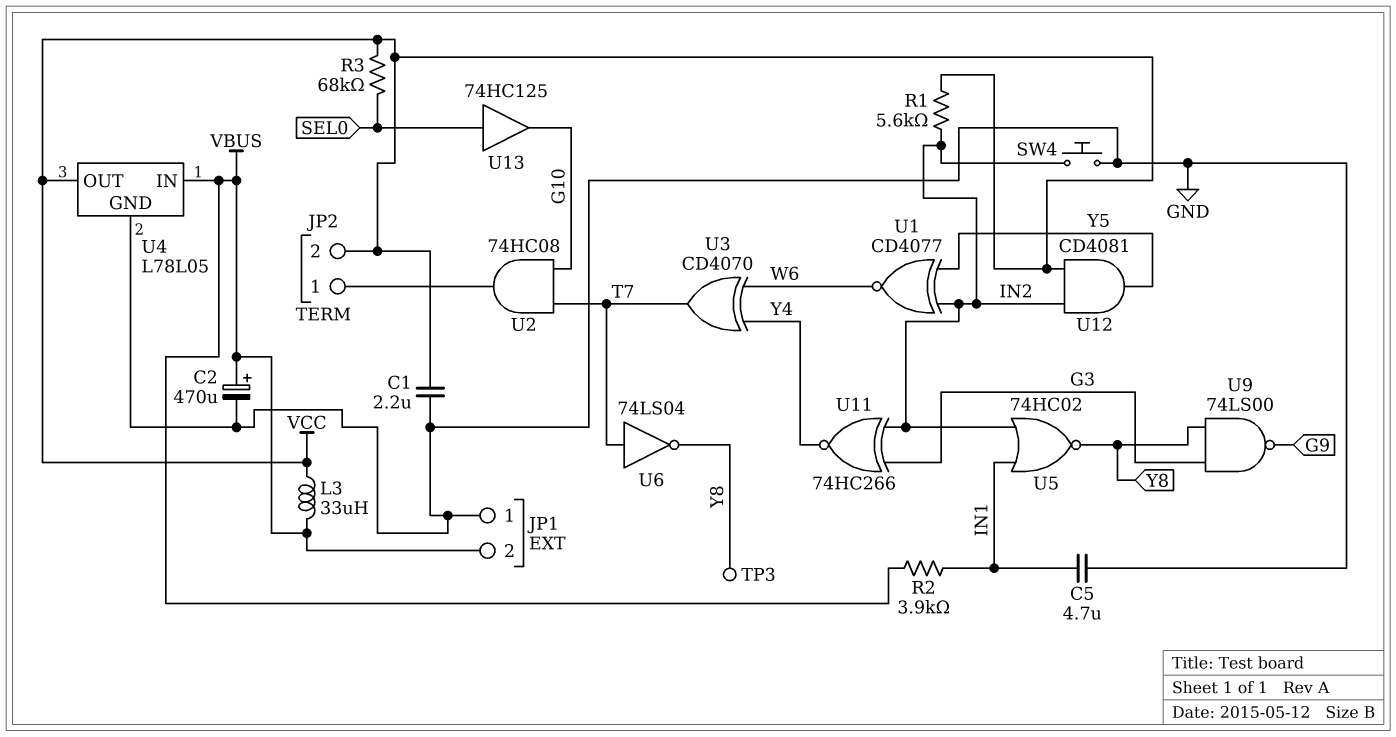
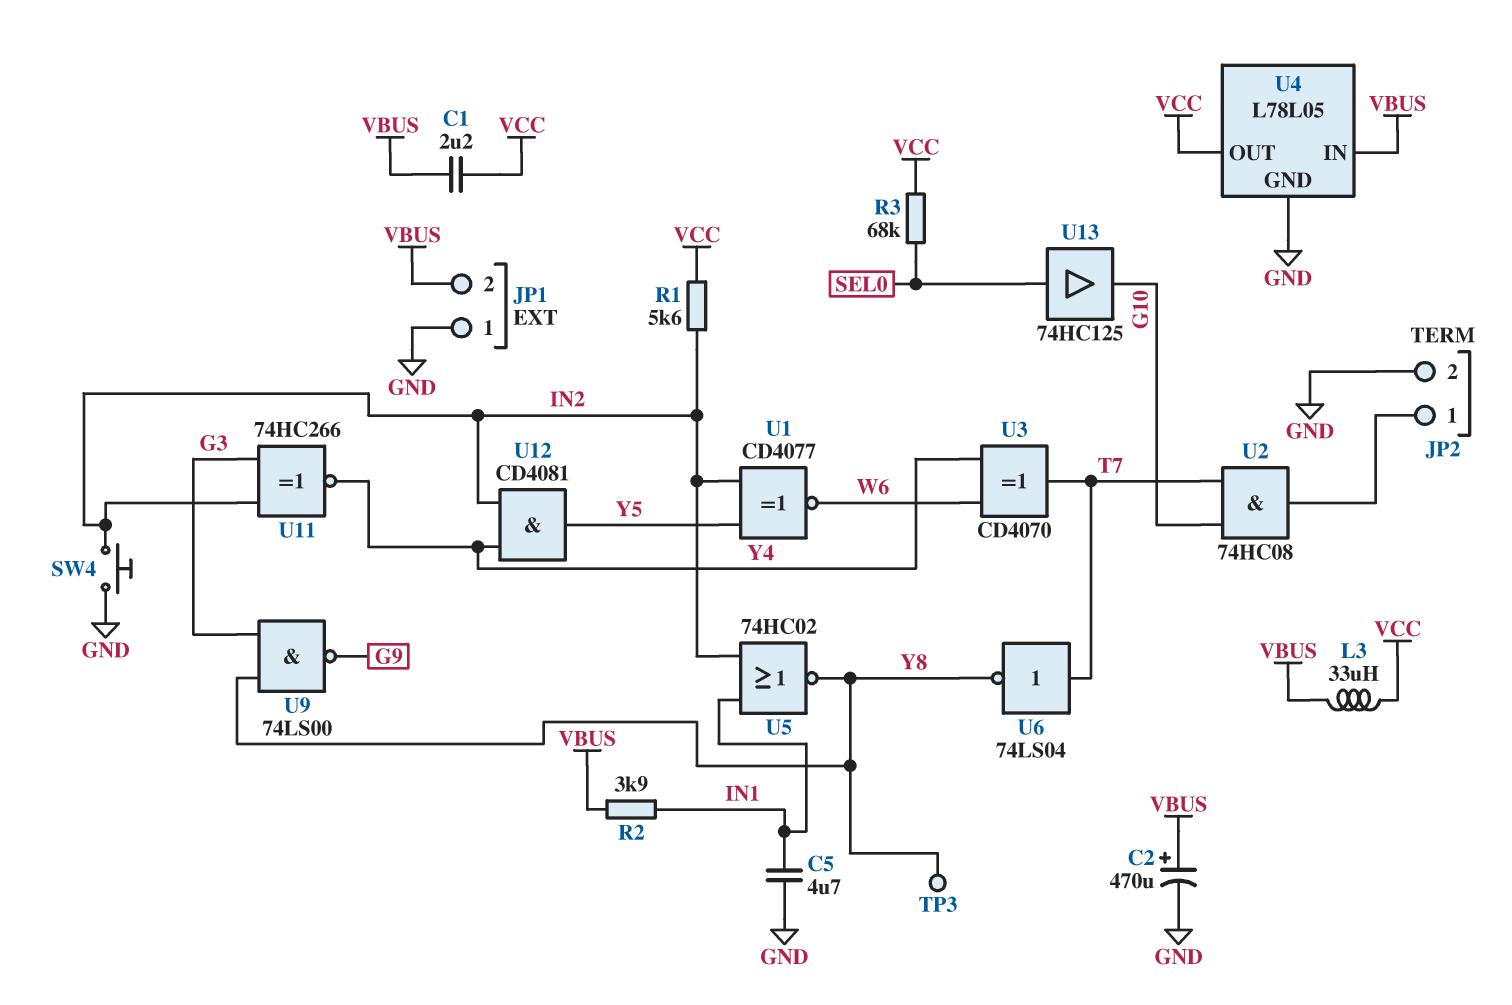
C1: 2.2uF (GND, VCC) -> 2.2uF (VBUS, VCC)
JP2 pin 2: VCC -> GND
U12: AND CD4081 (in IN2, in VCC, out Y5) -> AND CD4081 (in IN2, in Y4, out Y5)

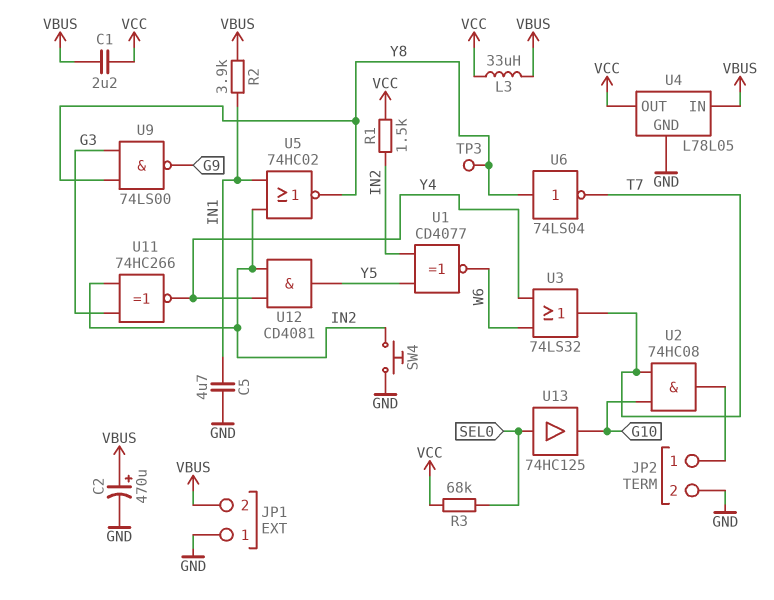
R1: 5.6k (IN2, VCC) -> 1.5k (IN2, VCC)
U3: XOR CD4070 (in W6, in Y4, out T7) -> OR 74LS32 (in W6, in Y4, out T7)
U6: NOT 74LS04 (in T7, out Y8) -> NOT 74LS04 (in Y8, out T7)

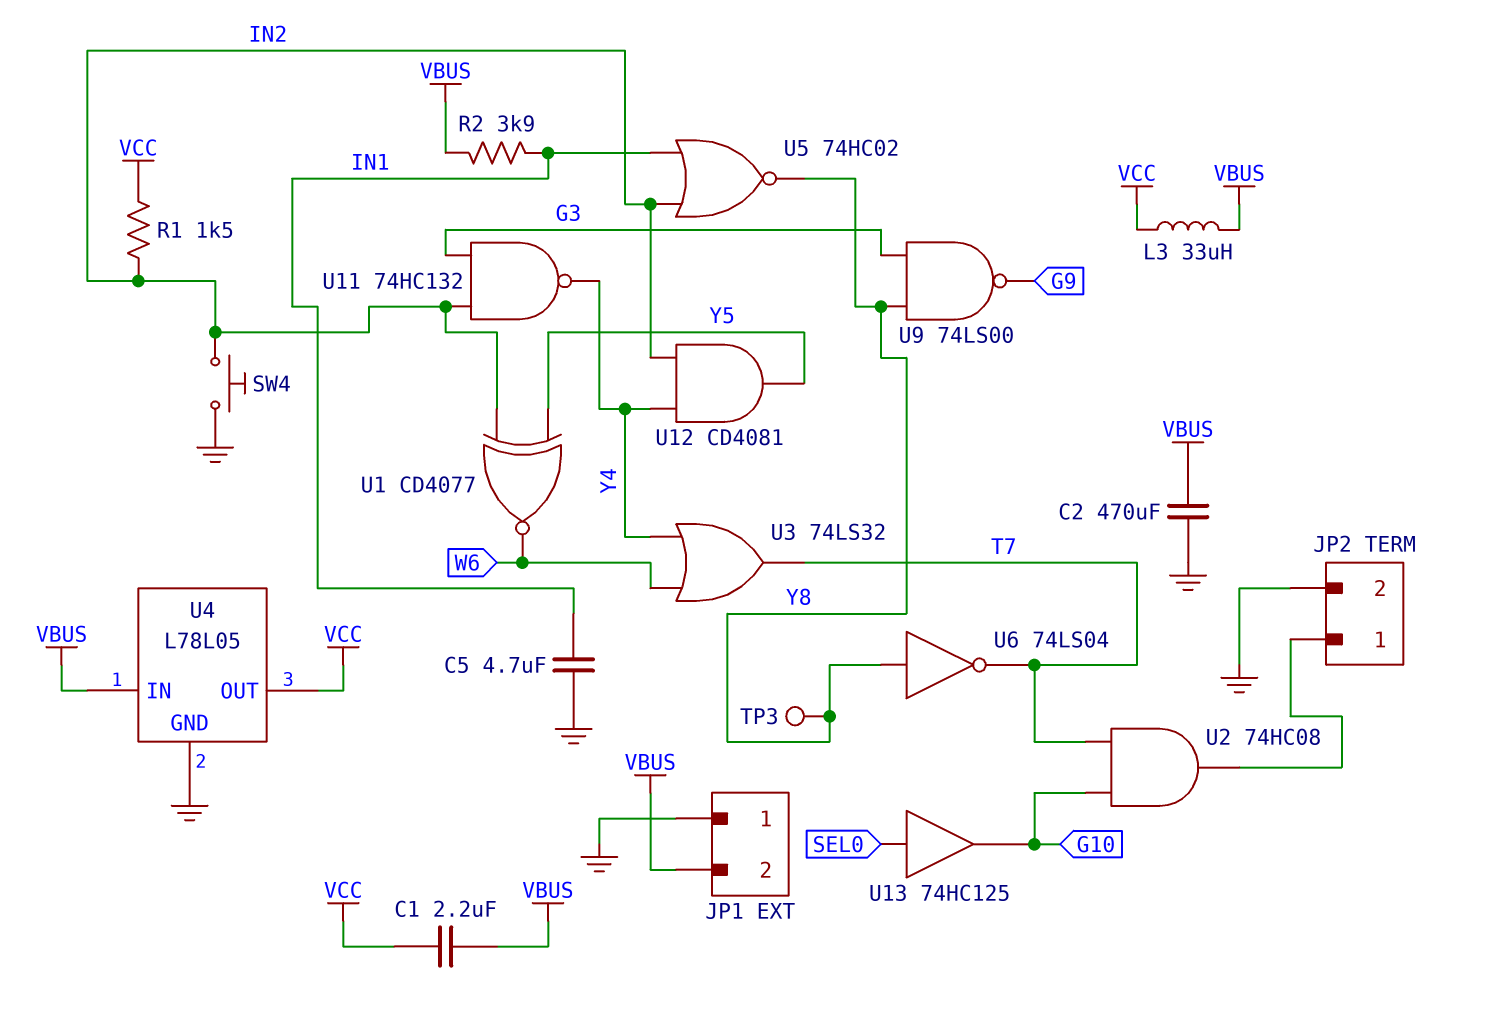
C2: 470uF (plus VBUS, minus GND) -> 470uF (GND, VBUS)
R3: 68k (SEL0, VCC) -> none
U11: XNOR 74HC266 (in G3, in IN2, out Y4) -> NAND 74HC132 (in G3, in IN2, out Y4)

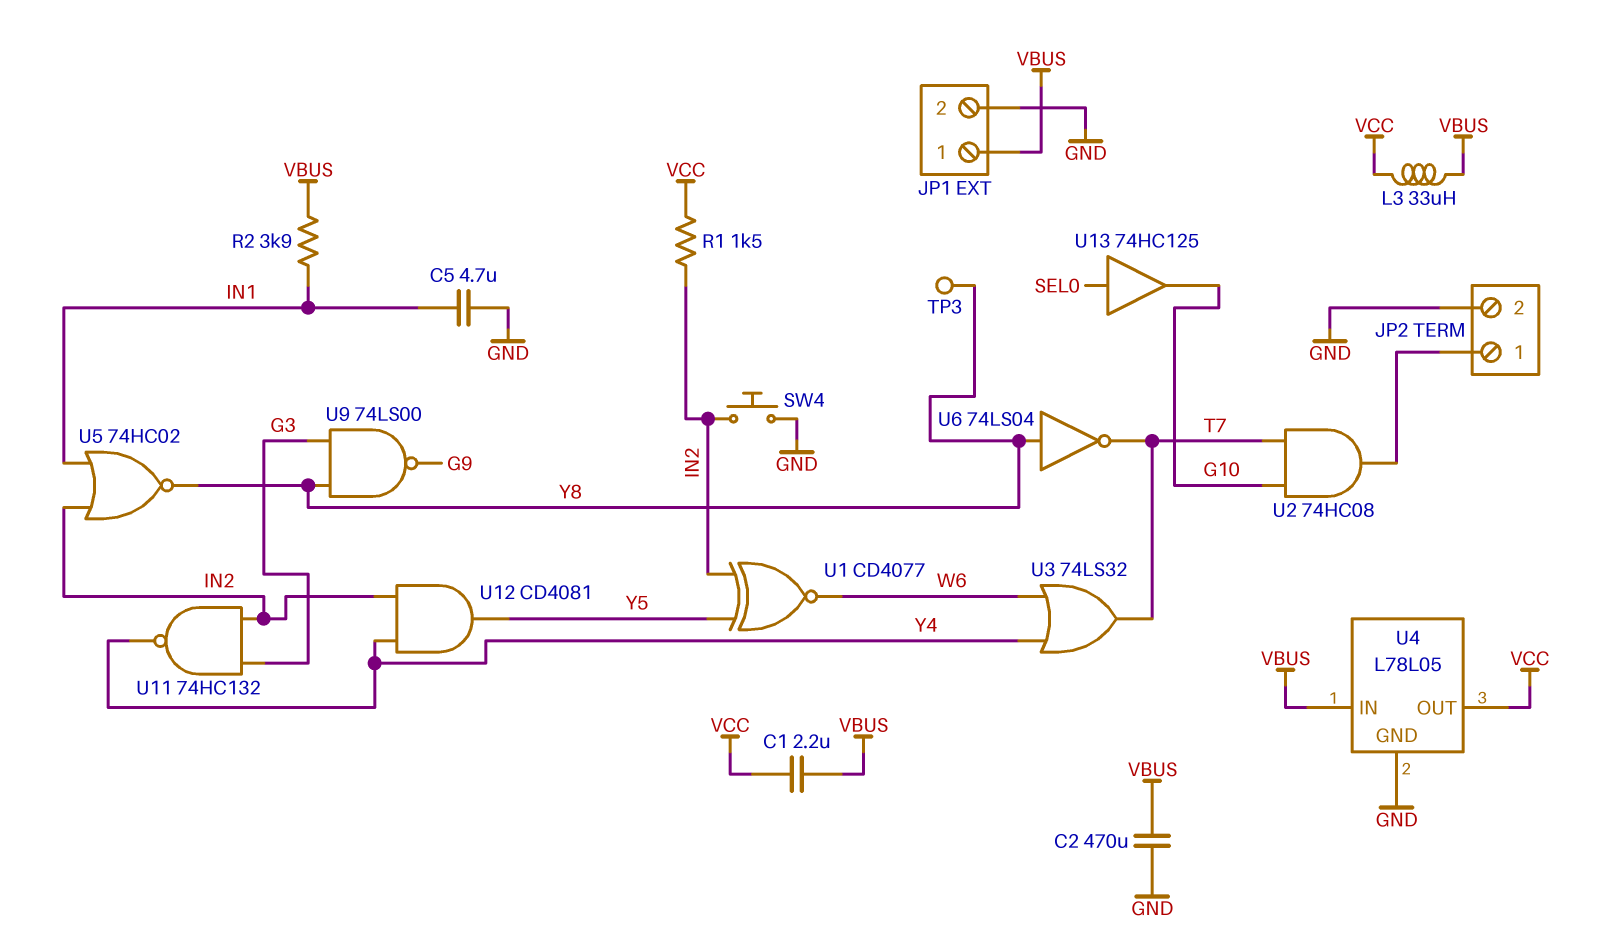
JP1 pin 1: GND -> VBUS
JP1 pin 2: VBUS -> GND

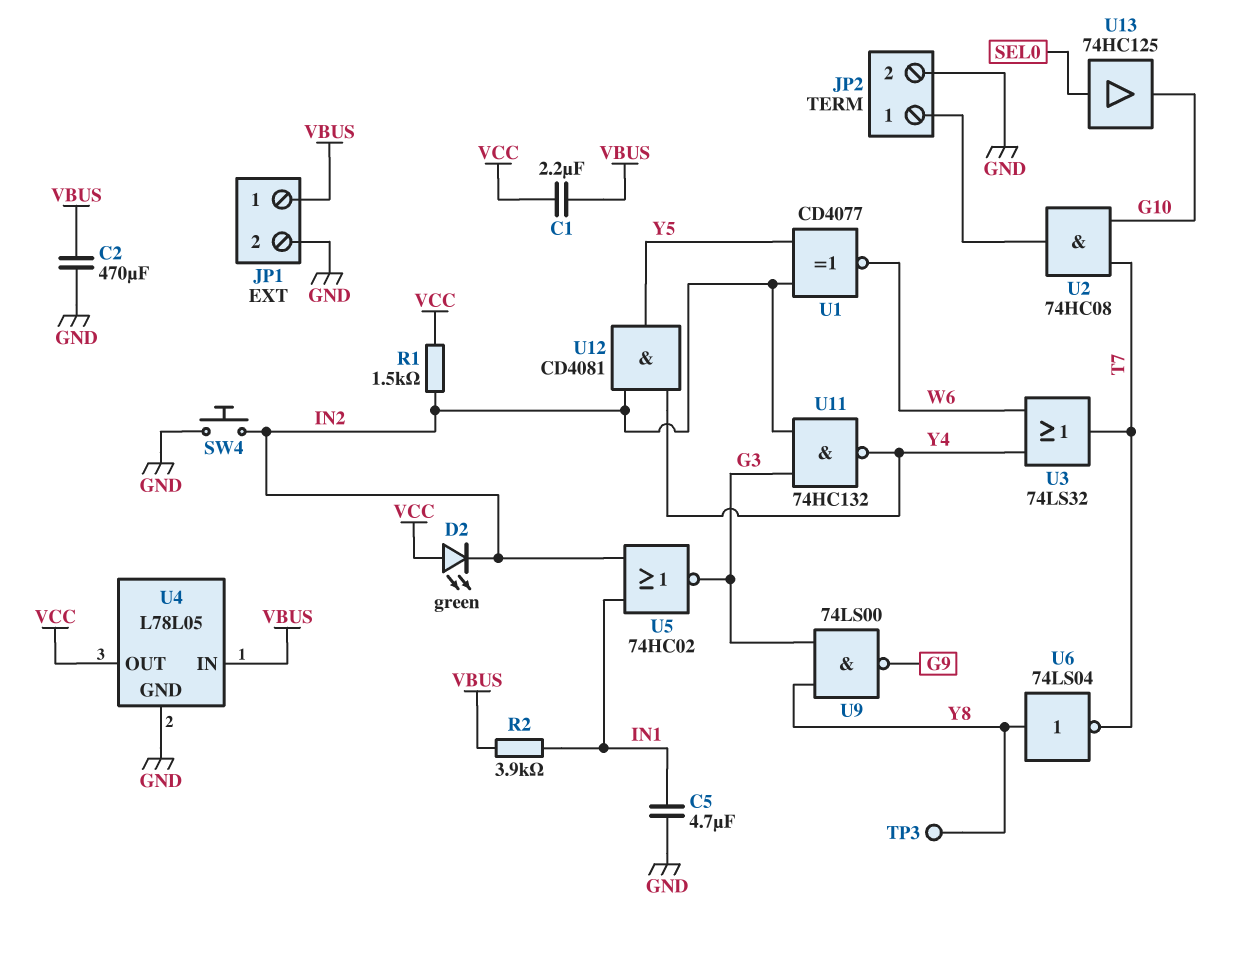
D2: none -> LED green (A VCC, K IN2)
L3: 33uH (VBUS, VCC) -> none
U5: NOR 74HC02 (in IN1, in IN2, out Y8) -> NOR 74HC02 (in IN1, in IN2, out G3)

